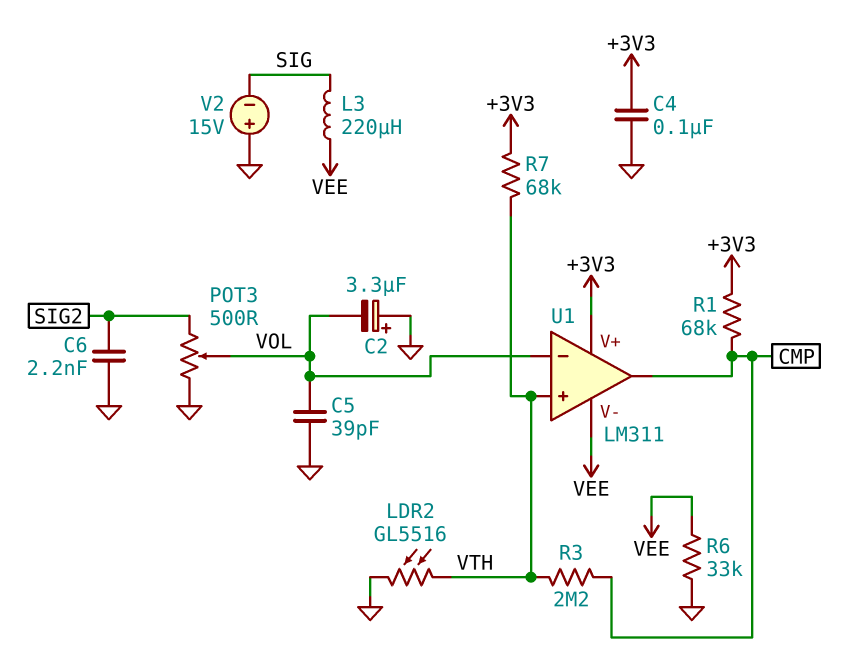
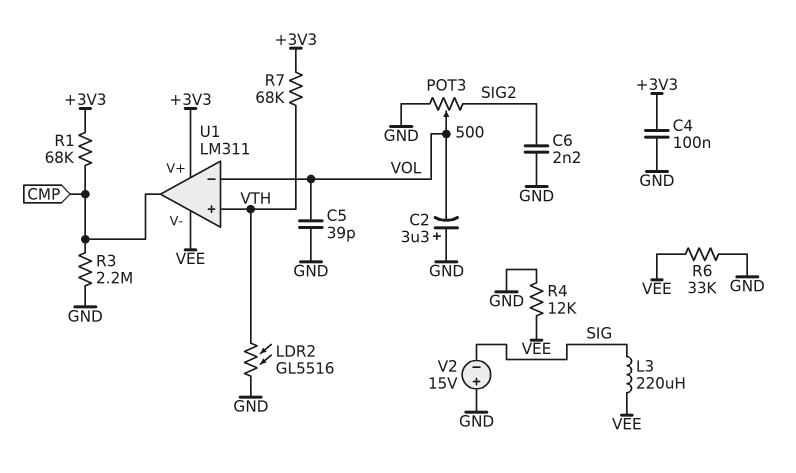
R3: 2.2M (CMP, VTH) -> 2.2M (CMP, GND)
R4: none -> 12k (GND, VEE)

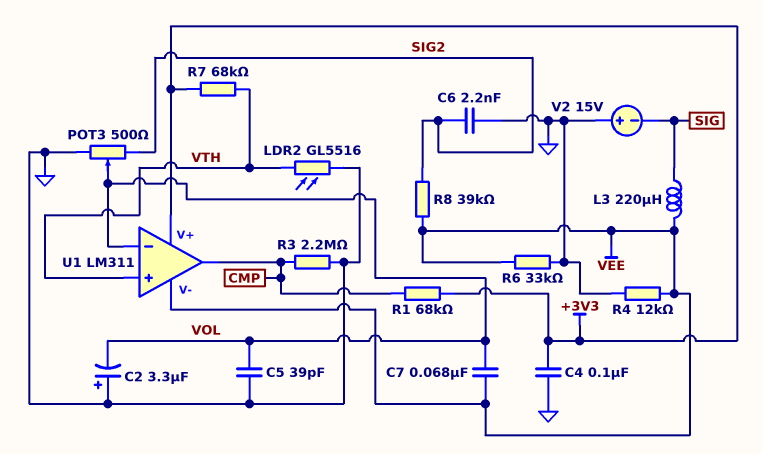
C7: none -> 68nF (VEE, VOL)
R8: none -> 39k (SIG2, VEE)

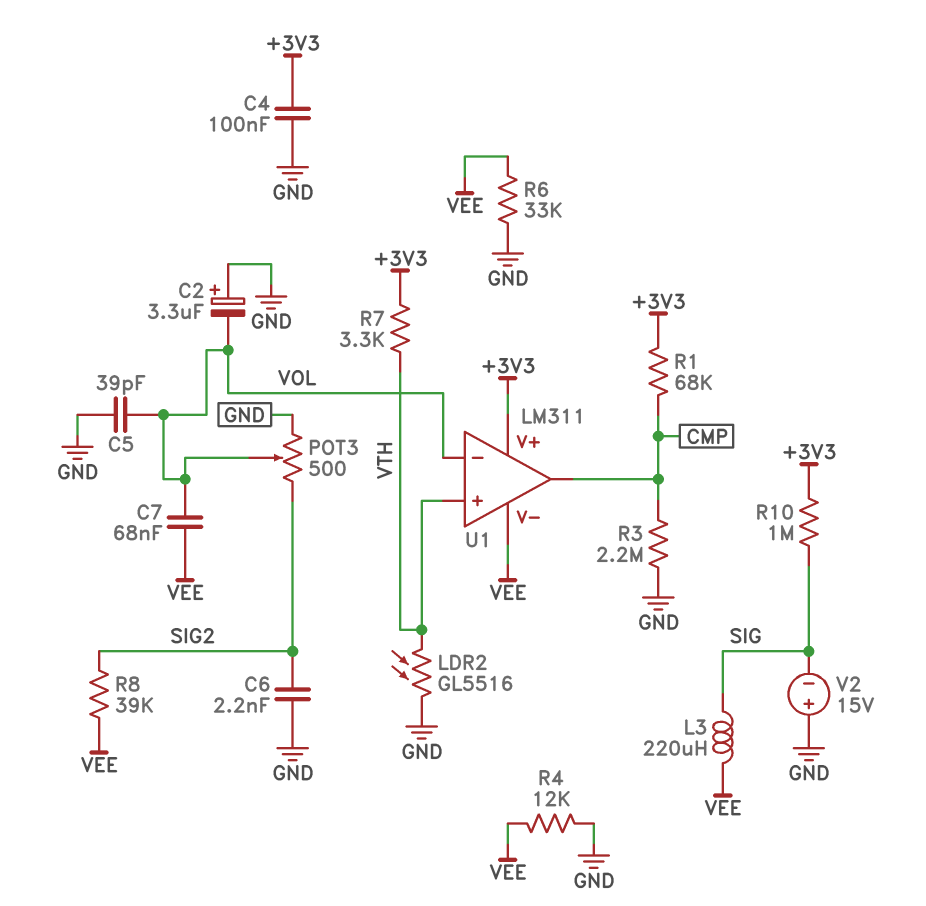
R7: 68k (+3V3, VTH) -> 3.3k (+3V3, VTH)
R10: none -> 1M (+3V3, SIG)

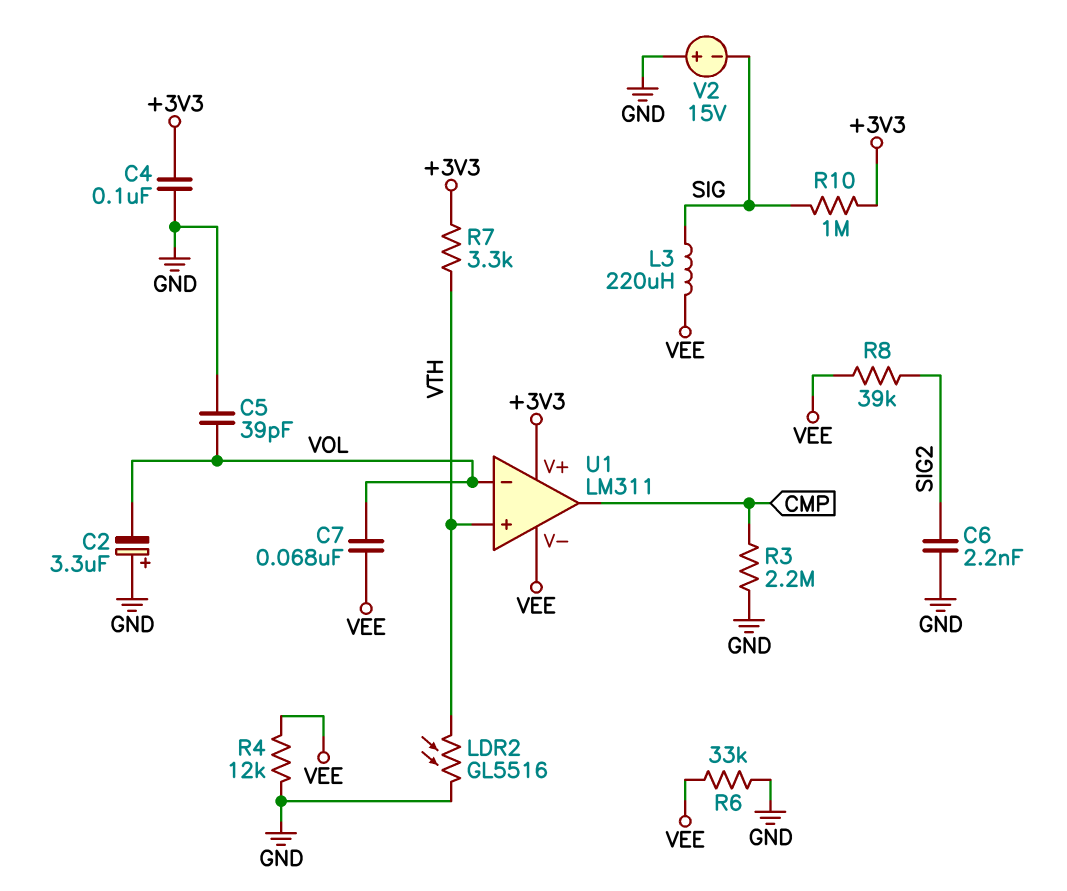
POT3: 500 (GND, SIG2, wiper VOL) -> none
R1: 68k (+3V3, CMP) -> none

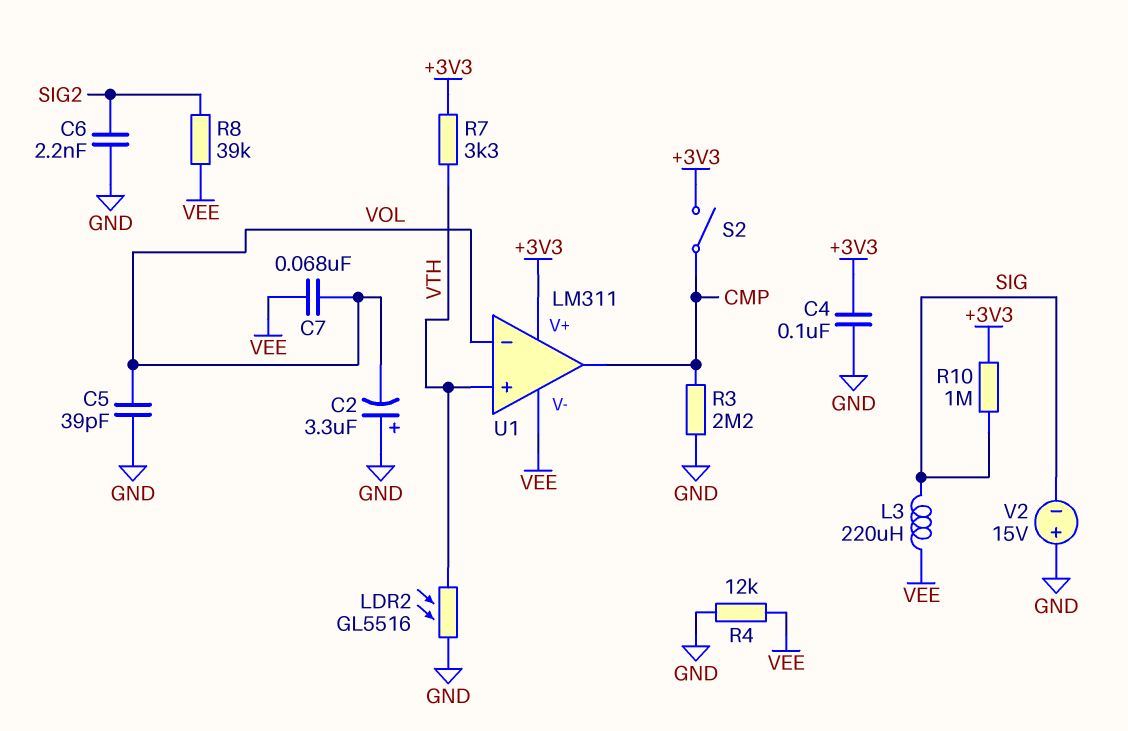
R6: 33k (GND, VEE) -> none
S2: none -> switch (+3V3, CMP)

